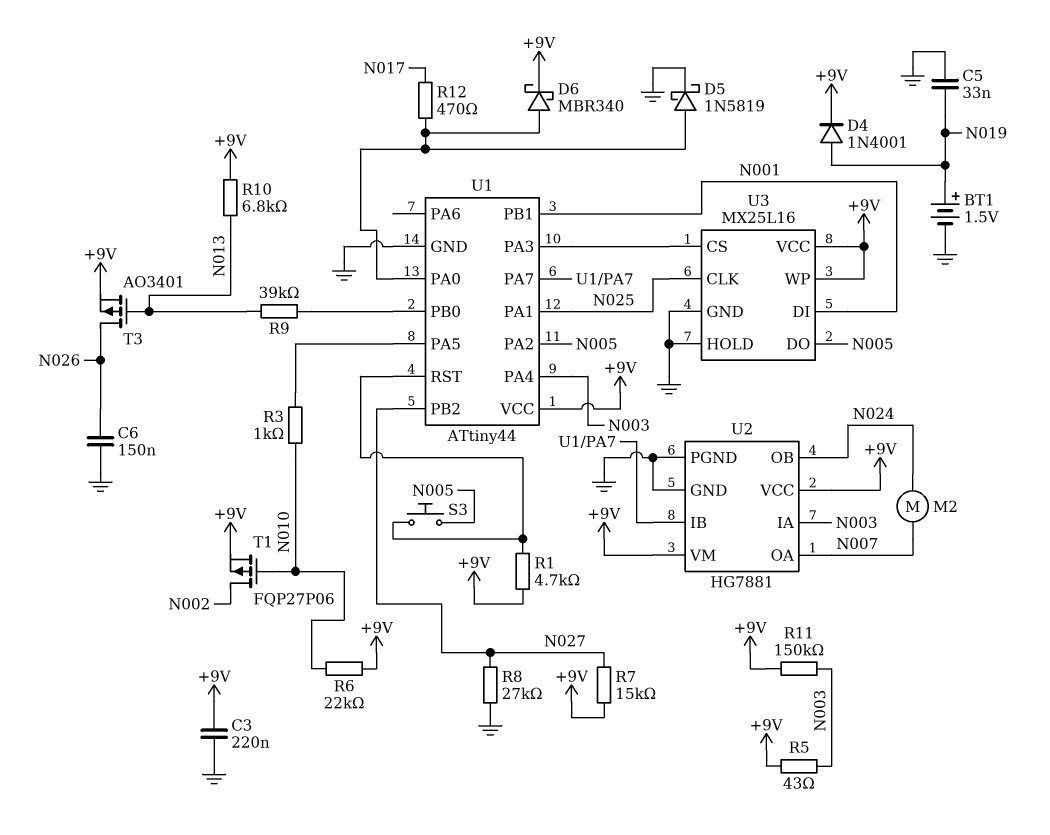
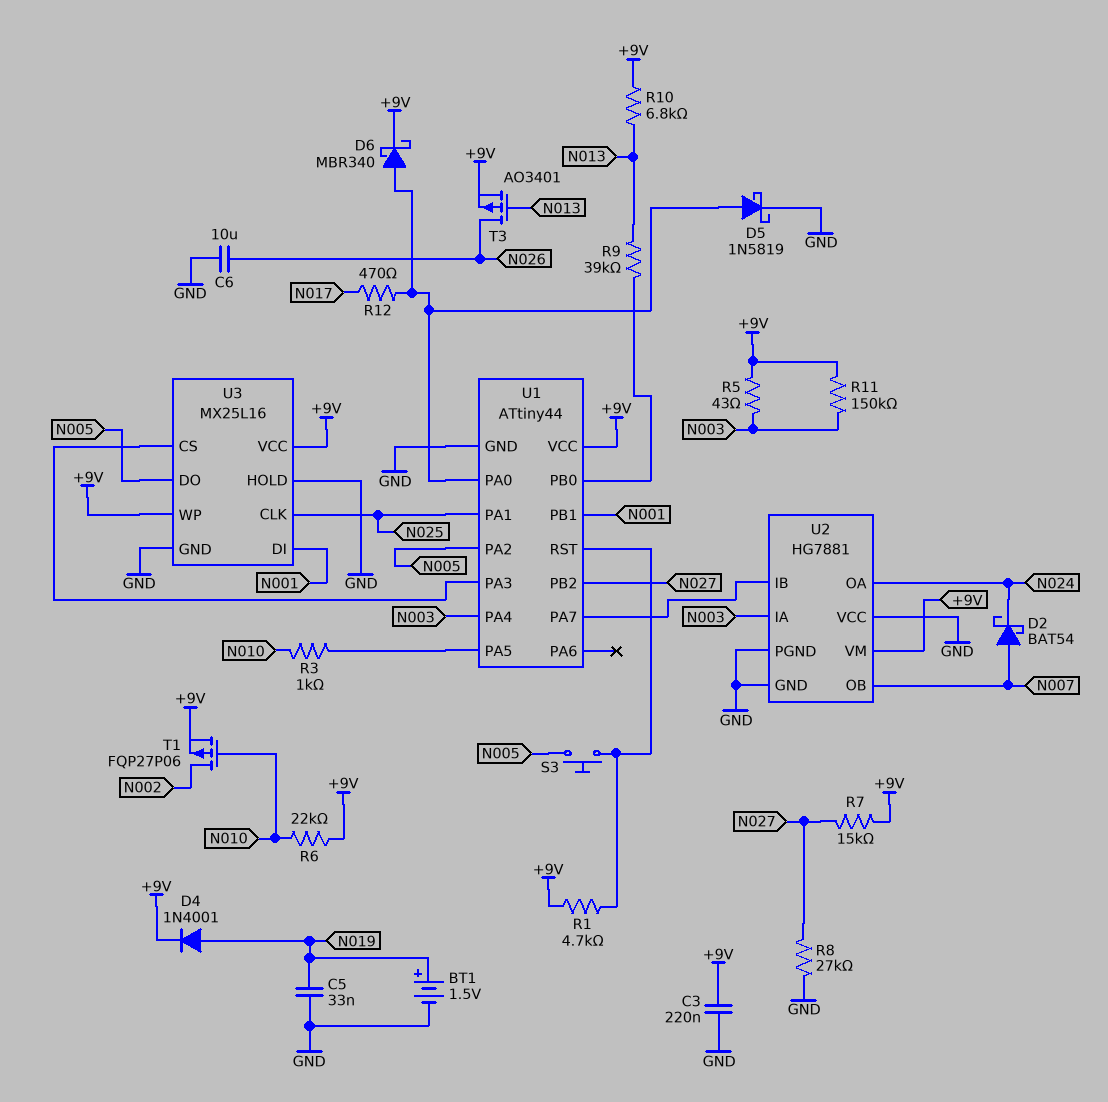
C6: 150nF (GND, N026) -> 10uF (GND, N026)
D2: none -> schottky BAT54 (A N007, K N024)
M2: motor (N007, N024) -> none
U2 pin OA: N007 -> N024
U2 pin OB: N024 -> N007
U2 pin VCC: +9V -> GND

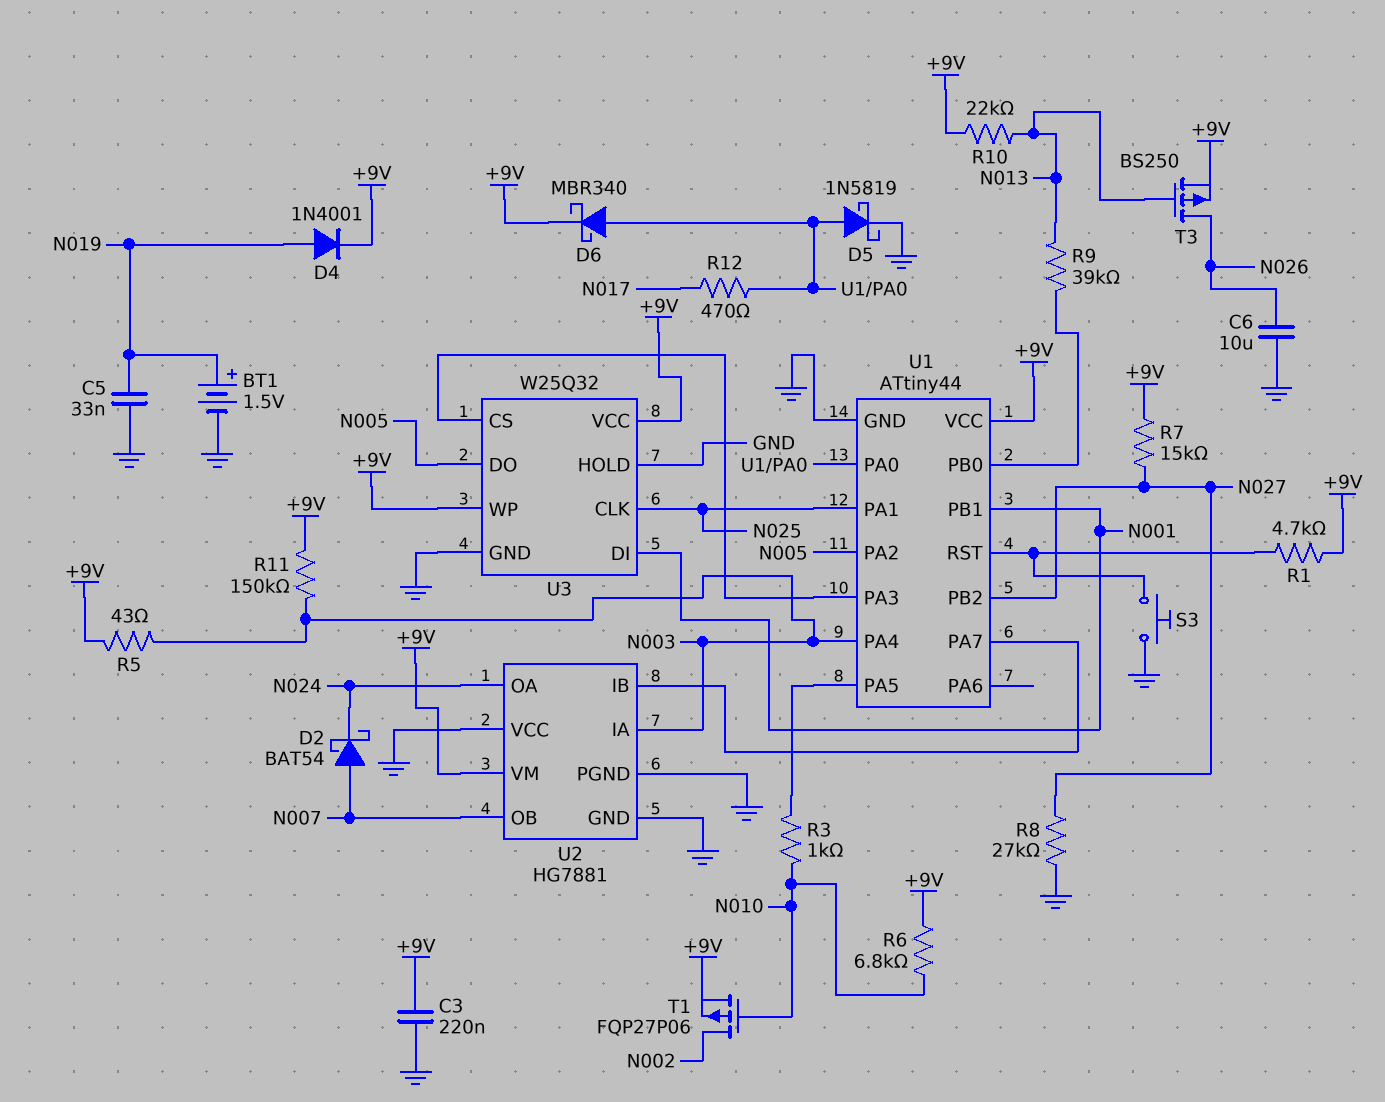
R6: 22k (+9V, N010) -> 6.8k (+9V, N010)
R10: 6.8k (+9V, N013) -> 22k (+9V, N013)
S3: button (N005, U1/RST) -> button (GND, U1/RST)
T3: PMOS AO3401 (G N013, D N026, S +9V) -> PMOS BS250 (G N013, D N026, S +9V)
U3: MX25L16 -> W25Q32

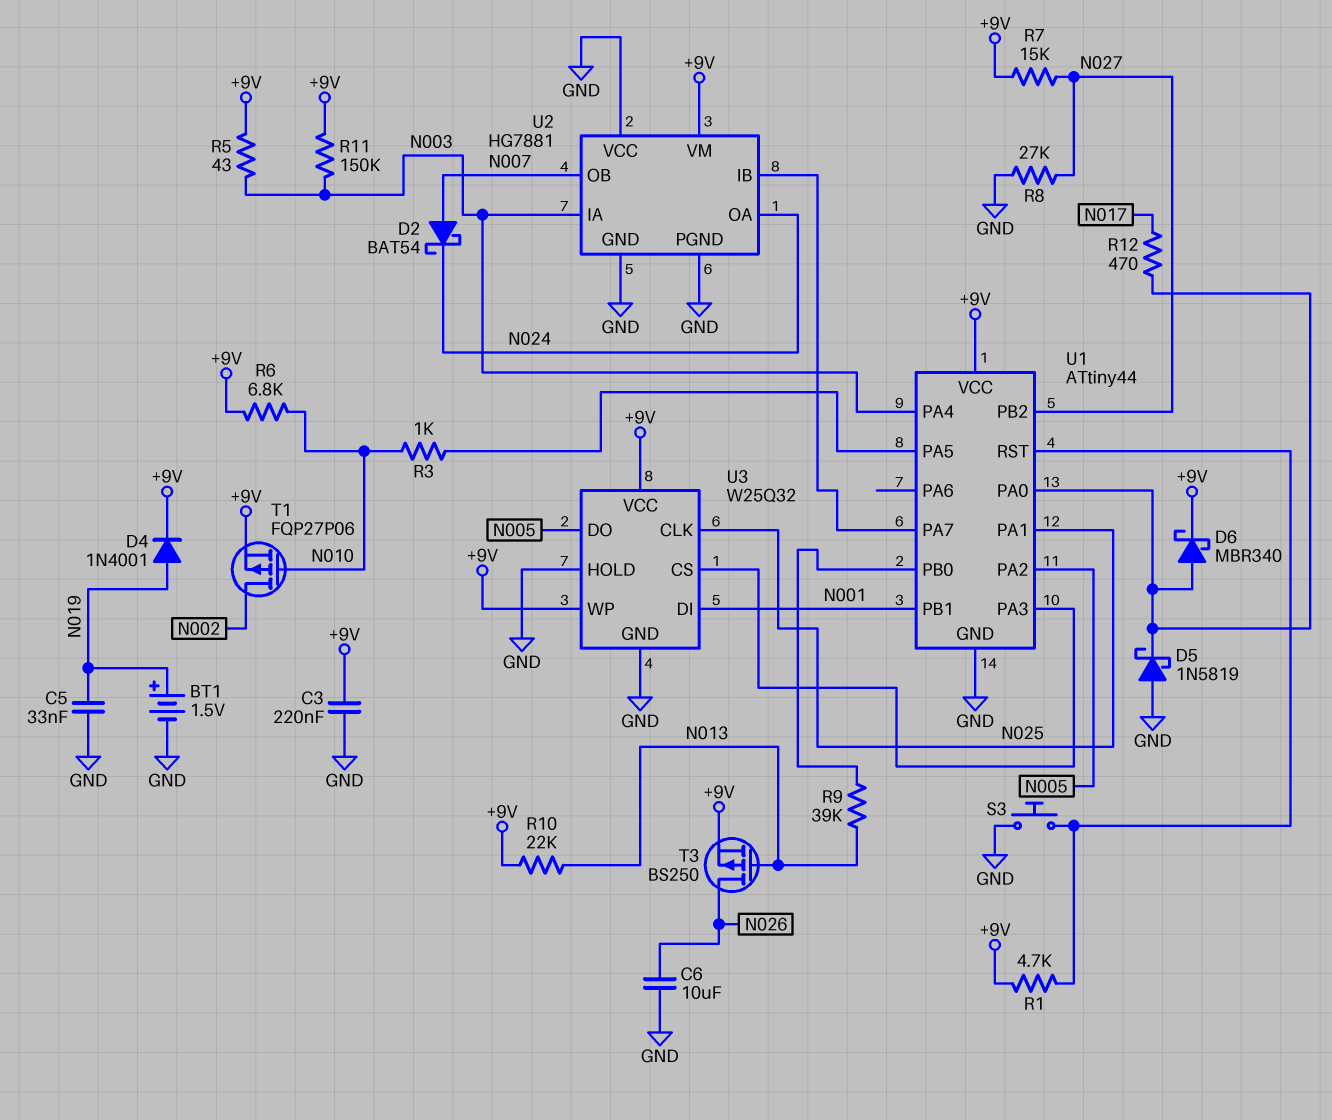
D5: schottky 1N5819 (A U1/PA0, K GND) -> schottky 1N5819 (A GND, K U1/PA0)

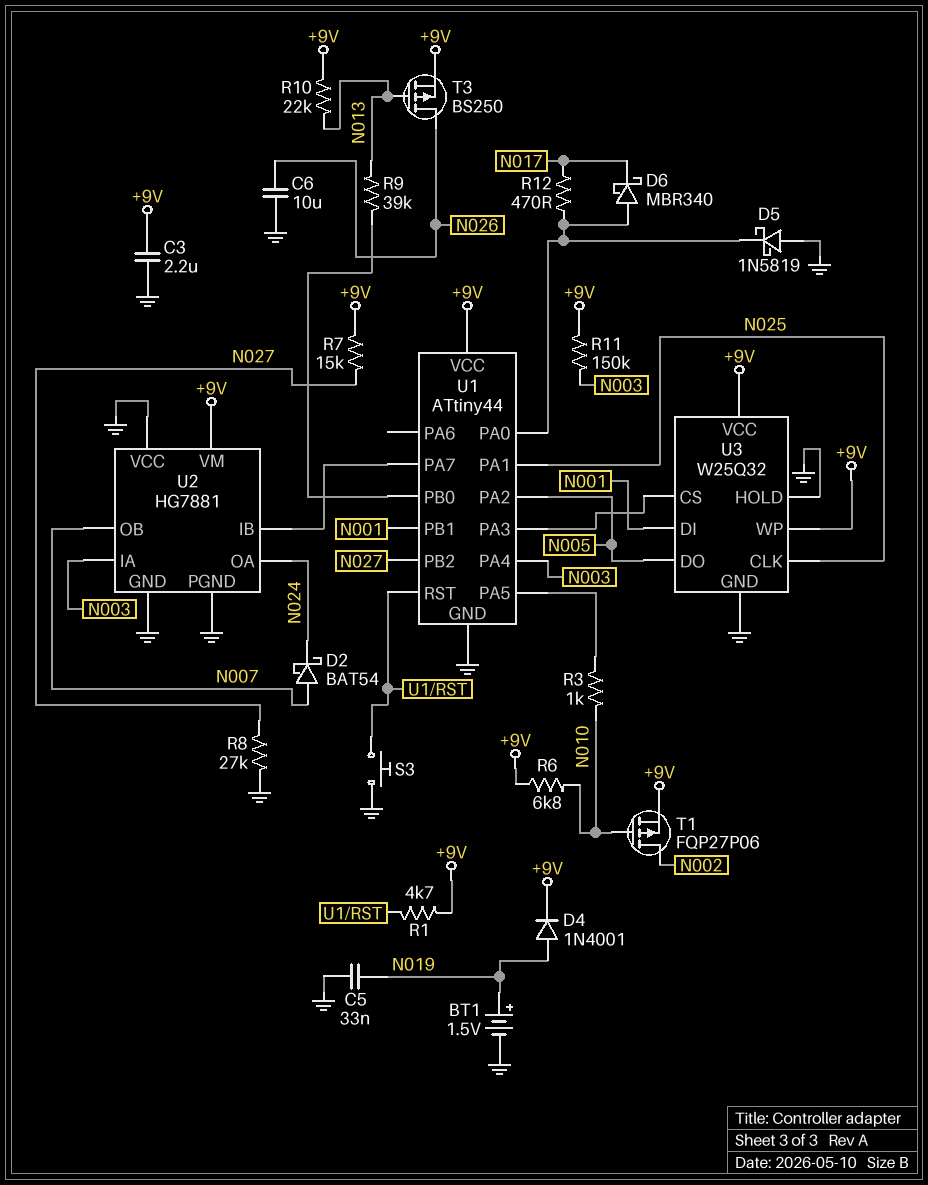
C3: 220nF (+9V, GND) -> 2.2uF (+9V, GND)
D6: schottky MBR340 (A U1/PA0, K +9V) -> schottky MBR340 (A U1/PA0, K N017)
R5: 43 (+9V, N003) -> none

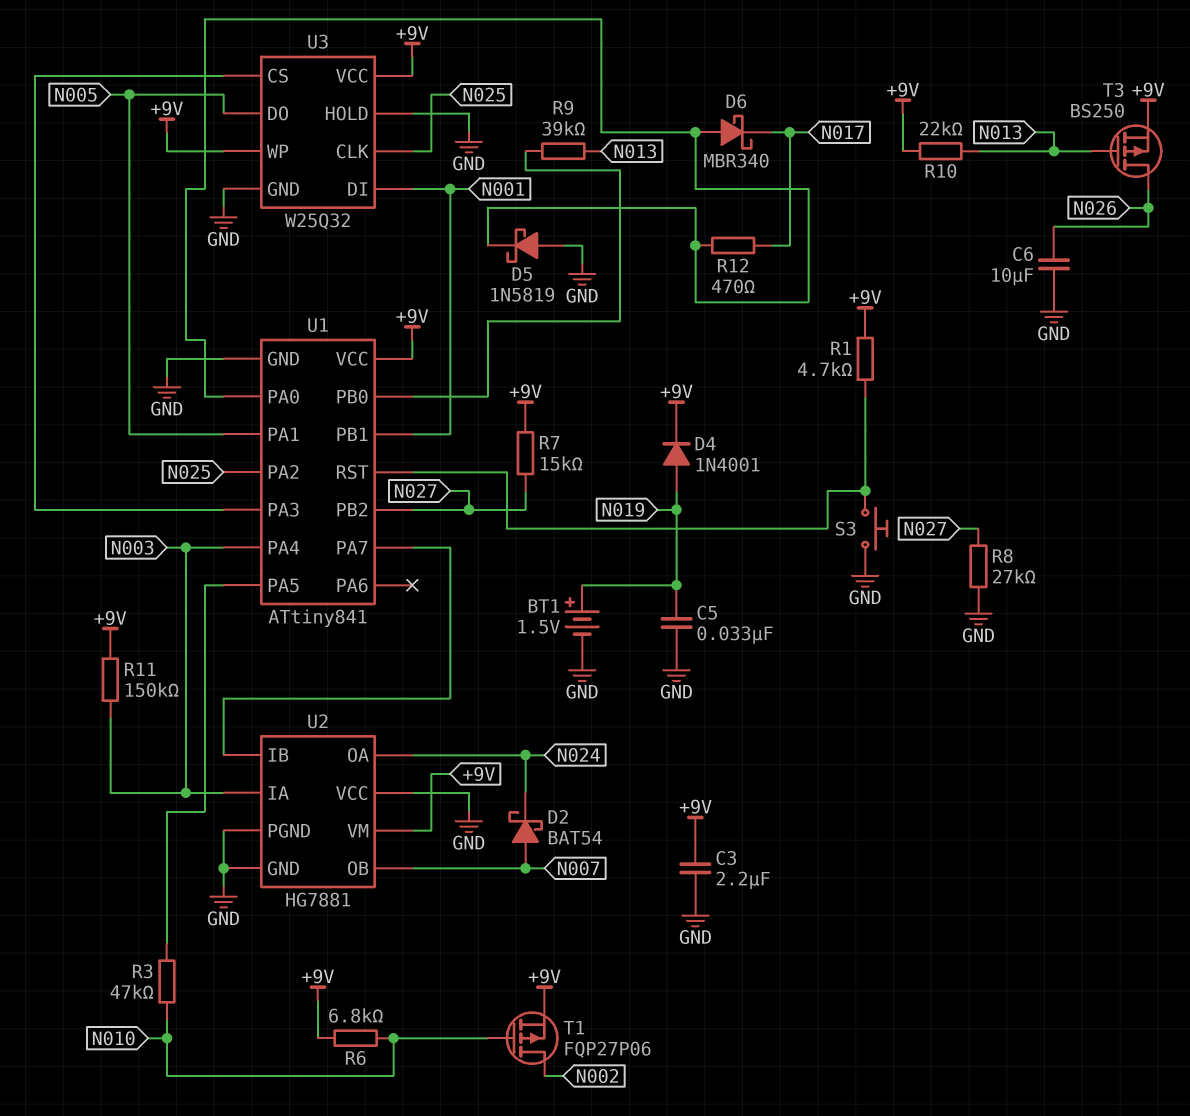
R3: 1k (N010, U1/PA5) -> 47k (N010, U1/PA5)
U1: ATtiny44 -> ATtiny841
U1 pin PA1: N025 -> N005
U1 pin PA2: N005 -> N025

